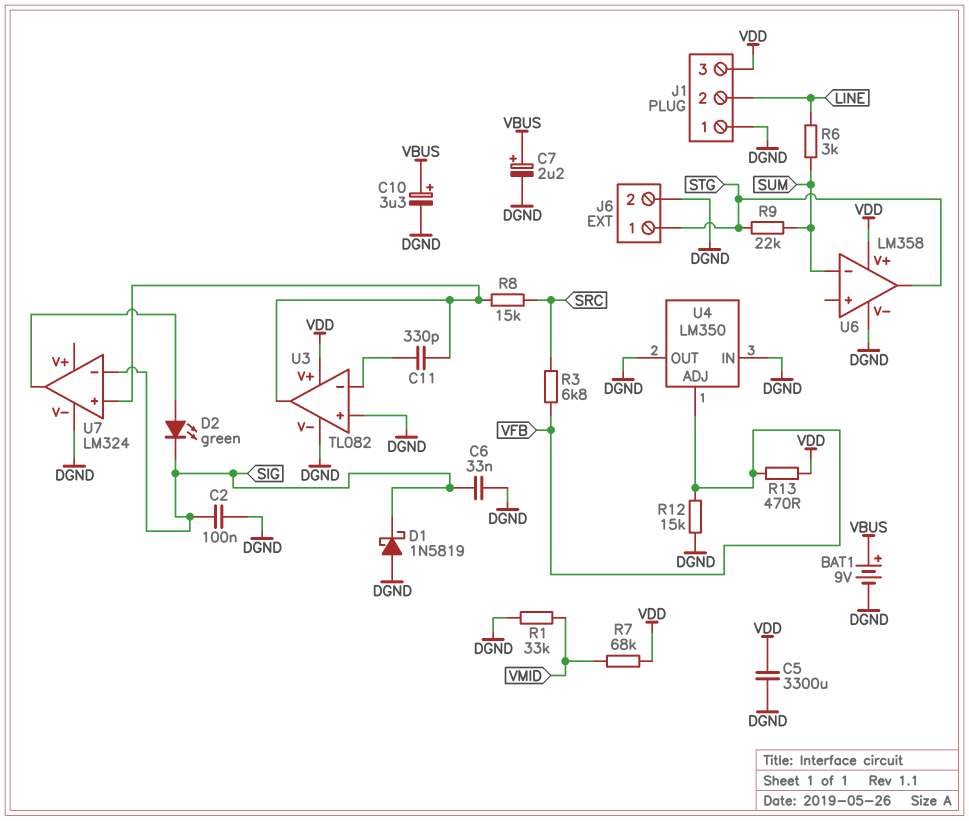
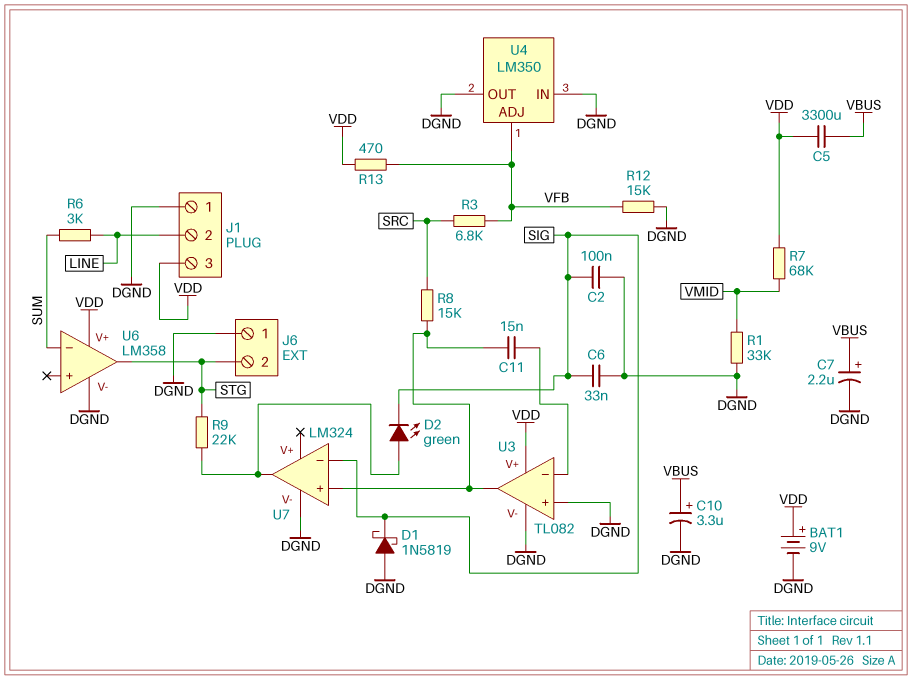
BAT1: 9V (plus VBUS, minus DGND) -> 9V (plus VDD, minus DGND)
C5: 3300uF (DGND, VDD) -> 3300uF (VBUS, VDD)
C11: 330pF (U3/in-, U3/out) -> 15nF (U3/in-, U3/out)
J6 pin 1: STG -> DGND
J6 pin 2: DGND -> STG
R9: 22k (STG, SUM) -> 22k (STG, U7/out)

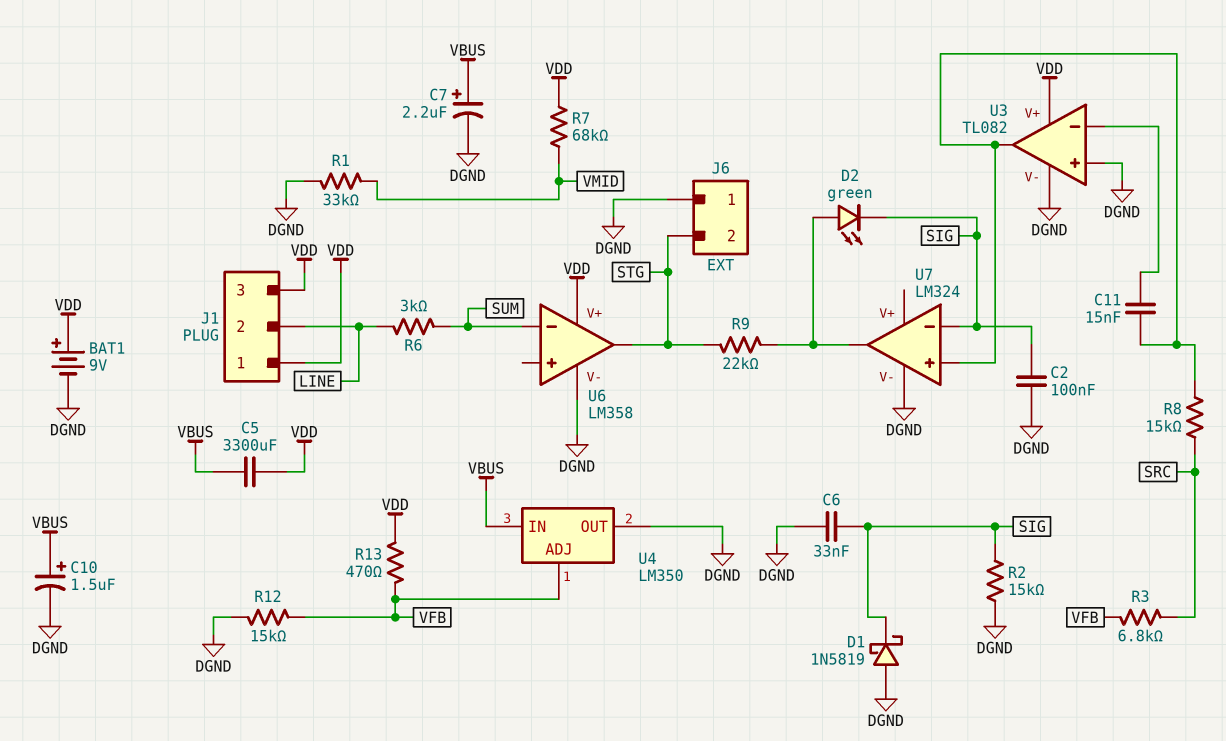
C10: 3.3uF (plus VBUS, minus DGND) -> 1.5uF (plus VBUS, minus DGND)
J1 pin 1: DGND -> VDD
R2: none -> 15k (DGND, SIG)
U4 pin IN: DGND -> VBUS

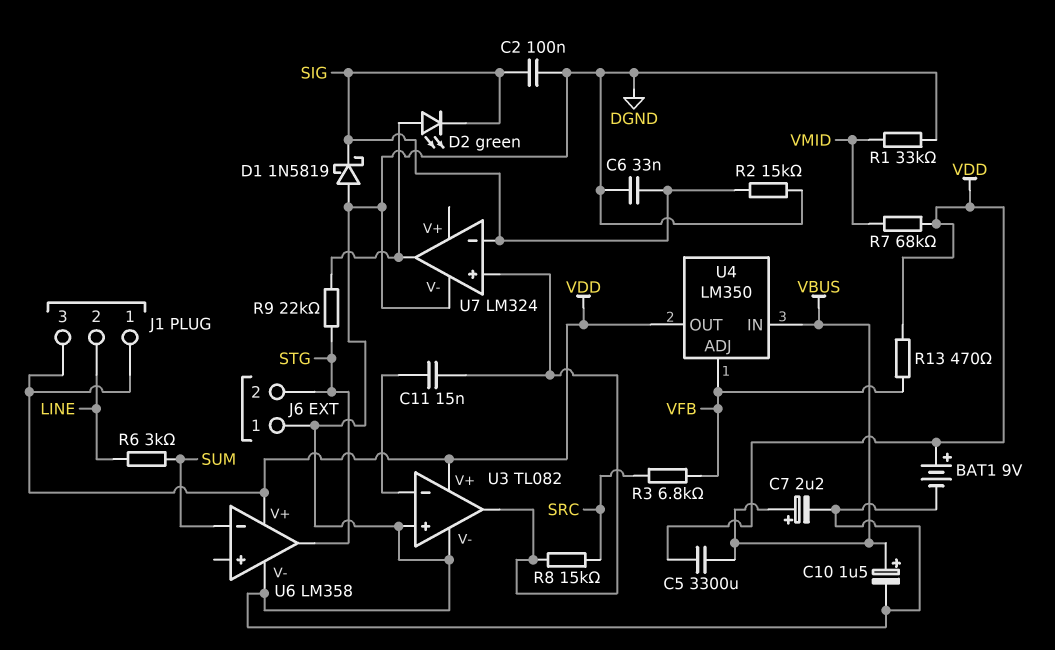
R12: 15k (DGND, VFB) -> none
U4 pin OUT: DGND -> VDD

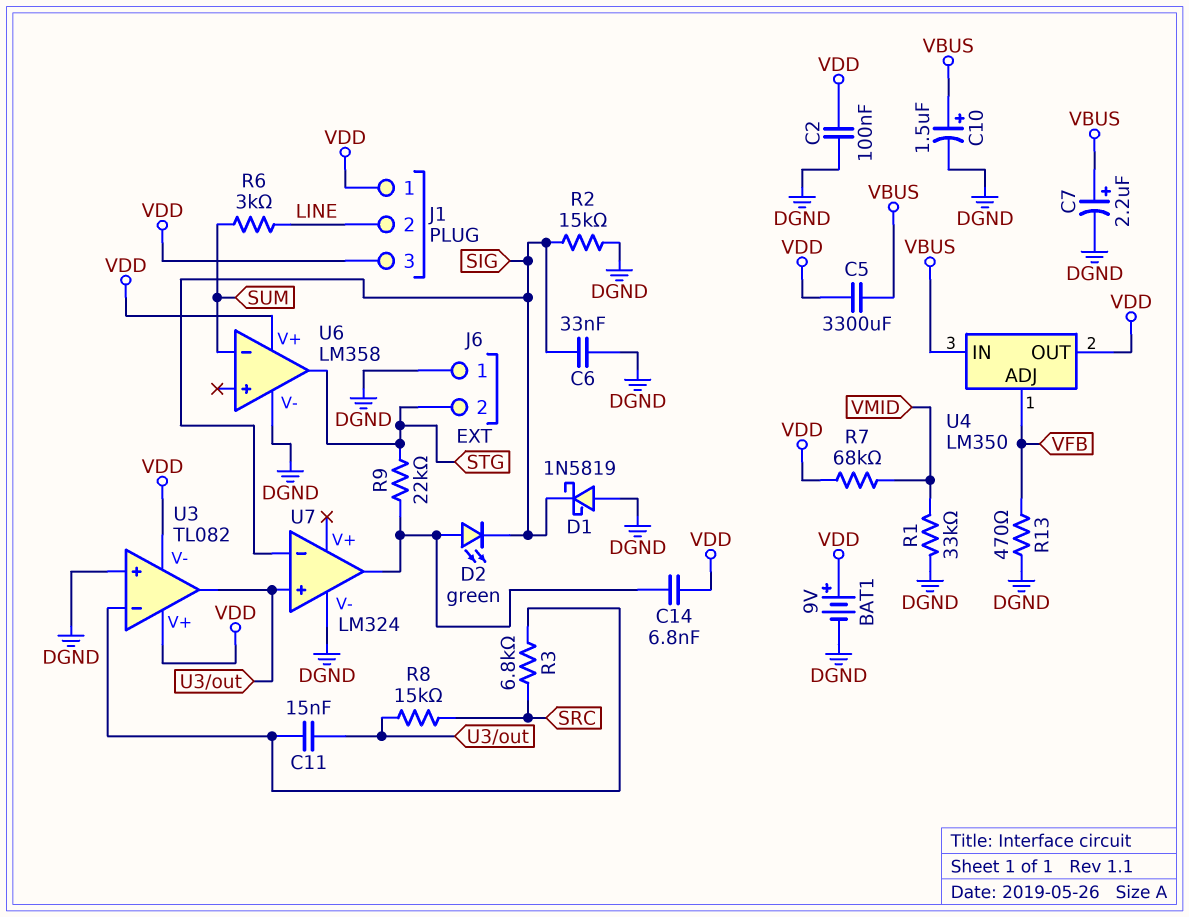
C2: 100nF (DGND, SIG) -> 100nF (DGND, VDD)
C14: none -> 6.8nF (U7/out, VDD)
R3: 6.8k (SRC, VFB) -> 6.8k (SRC, U3/in-)
R13: 470 (VDD, VFB) -> 470 (DGND, VFB)
U3 pin V-: DGND -> VDD

